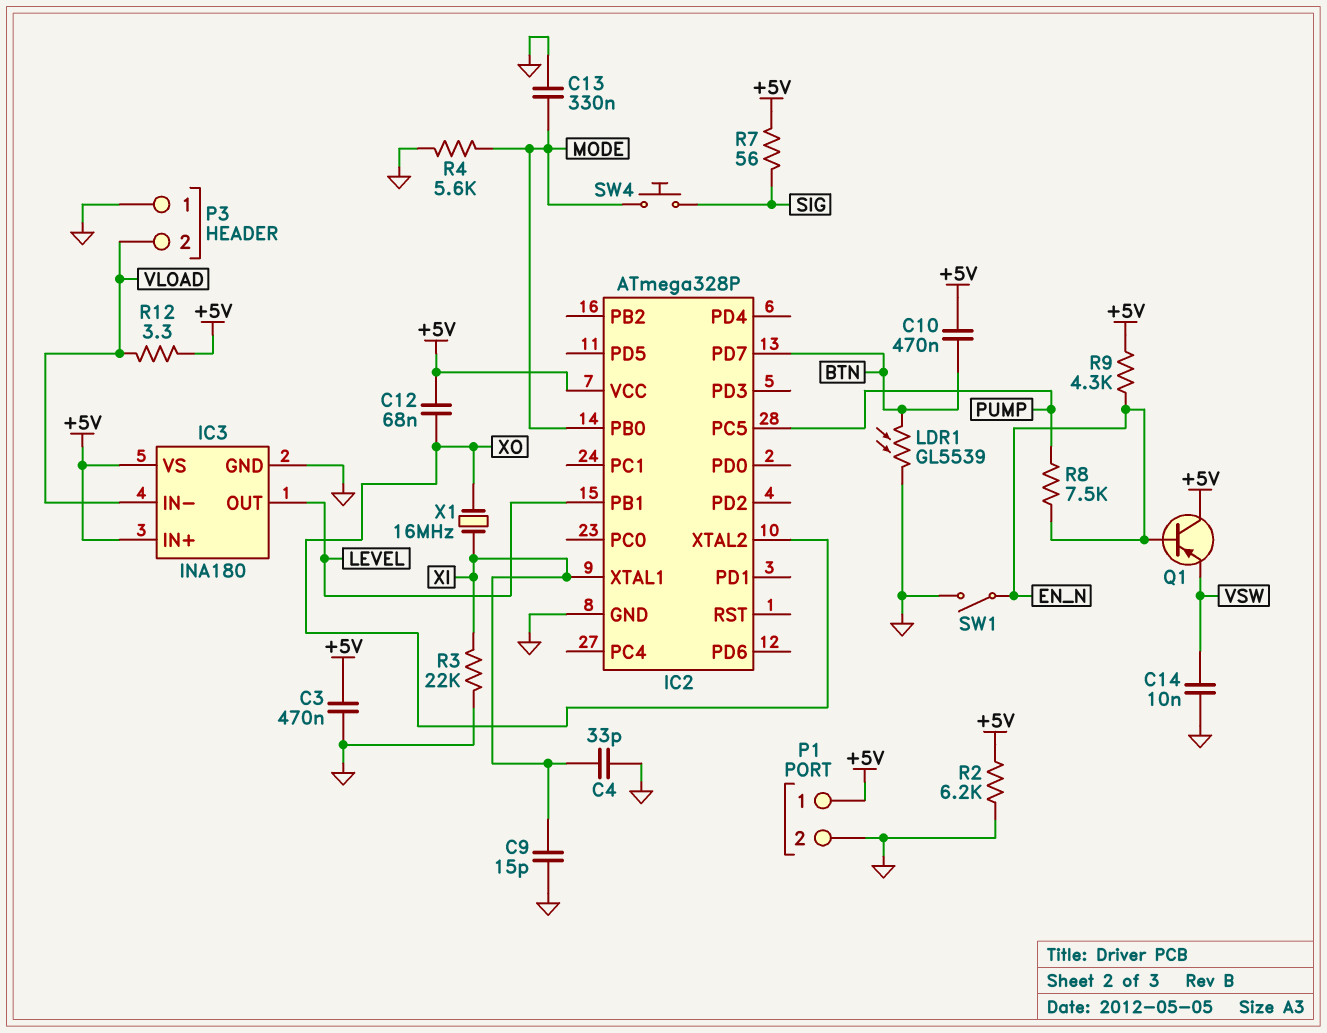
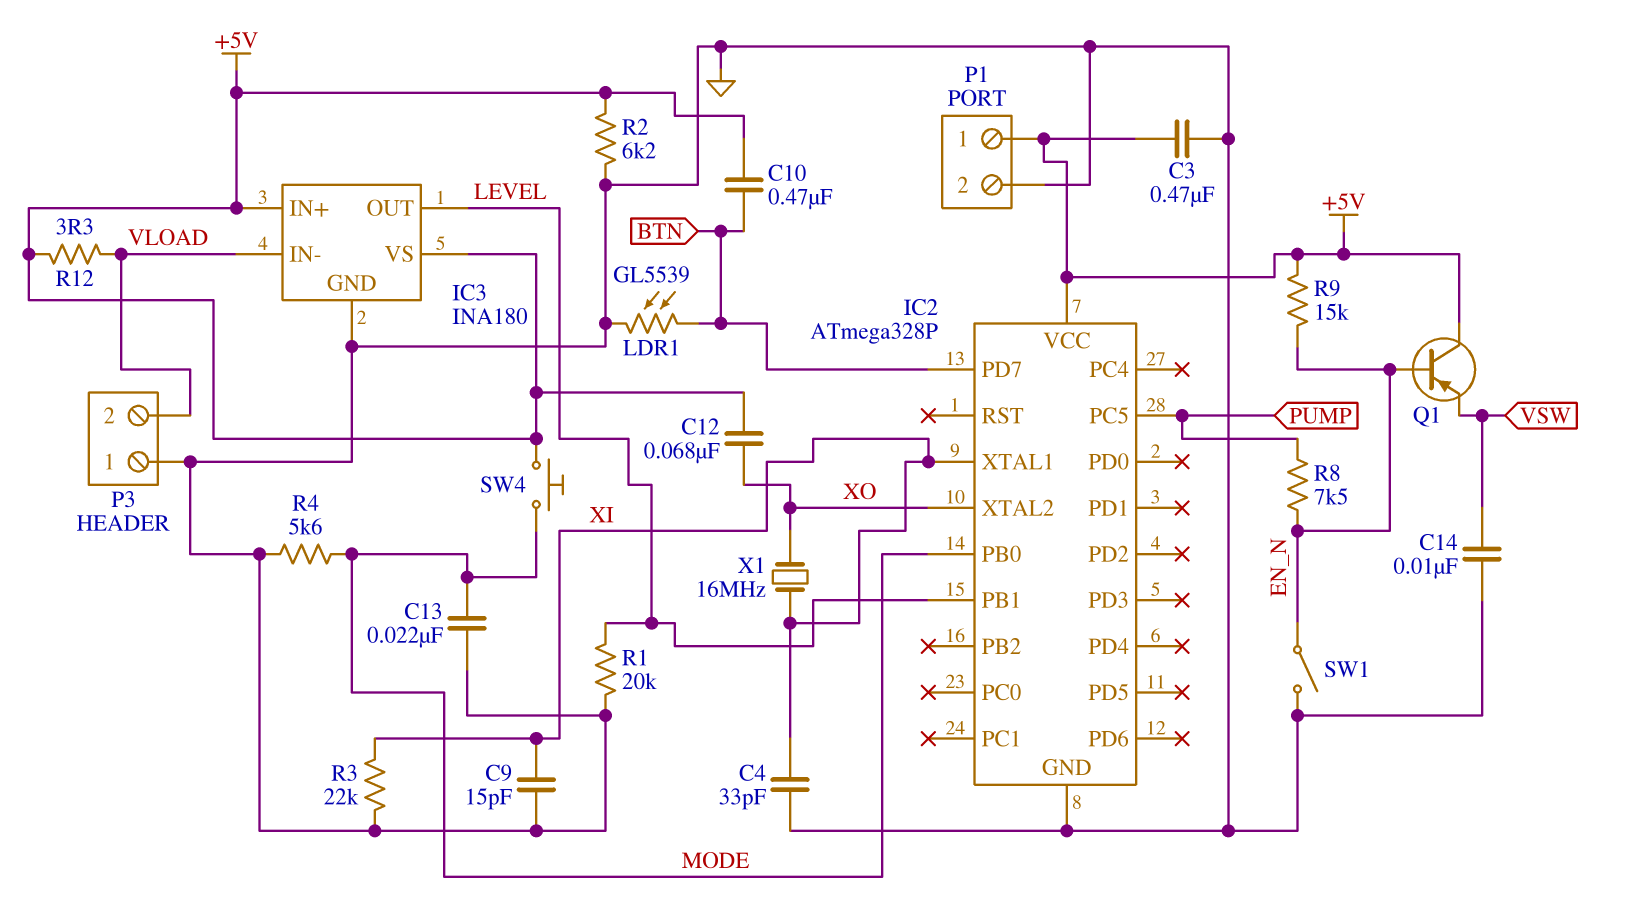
C13: 330nF (GND, MODE) -> 22nF (GND, MODE)
R1: none -> 20k (GND, LEVEL)
R7: 56 (+5V, SIG) -> none
R9: 4.3k (+5V, EN_N) -> 15k (+5V, EN_N)
SW4: button (MODE, SIG) -> button (+5V, MODE)

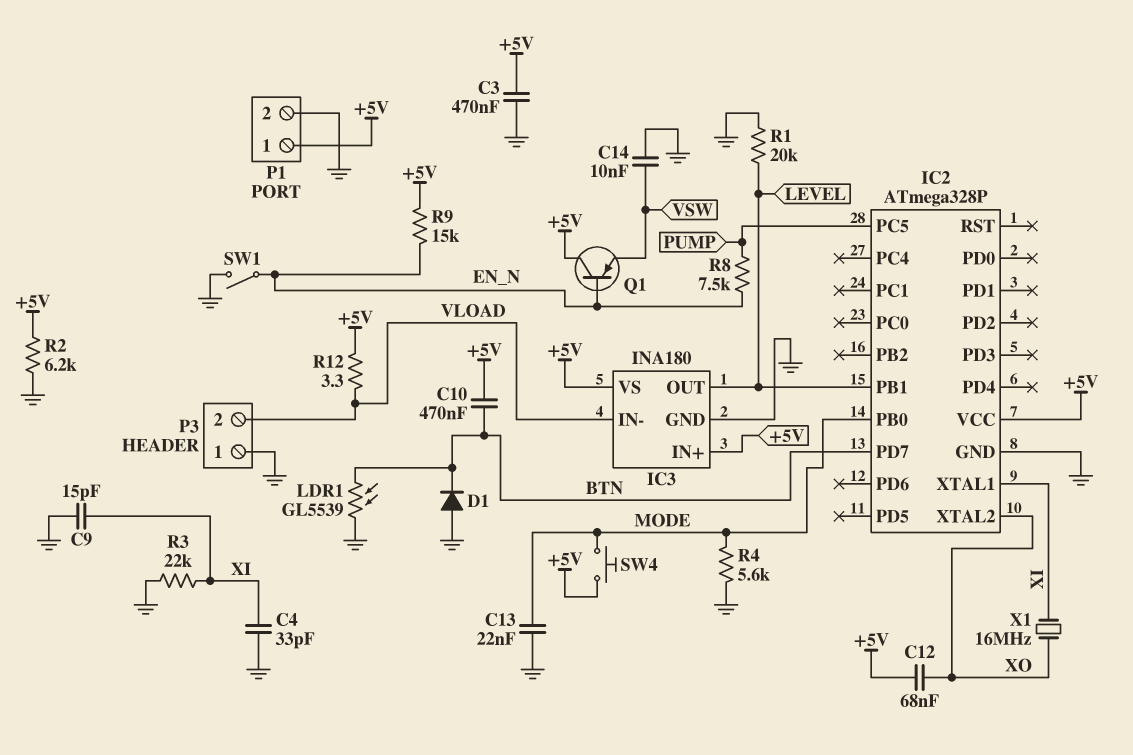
D1: none -> diode (A GND, K BTN)

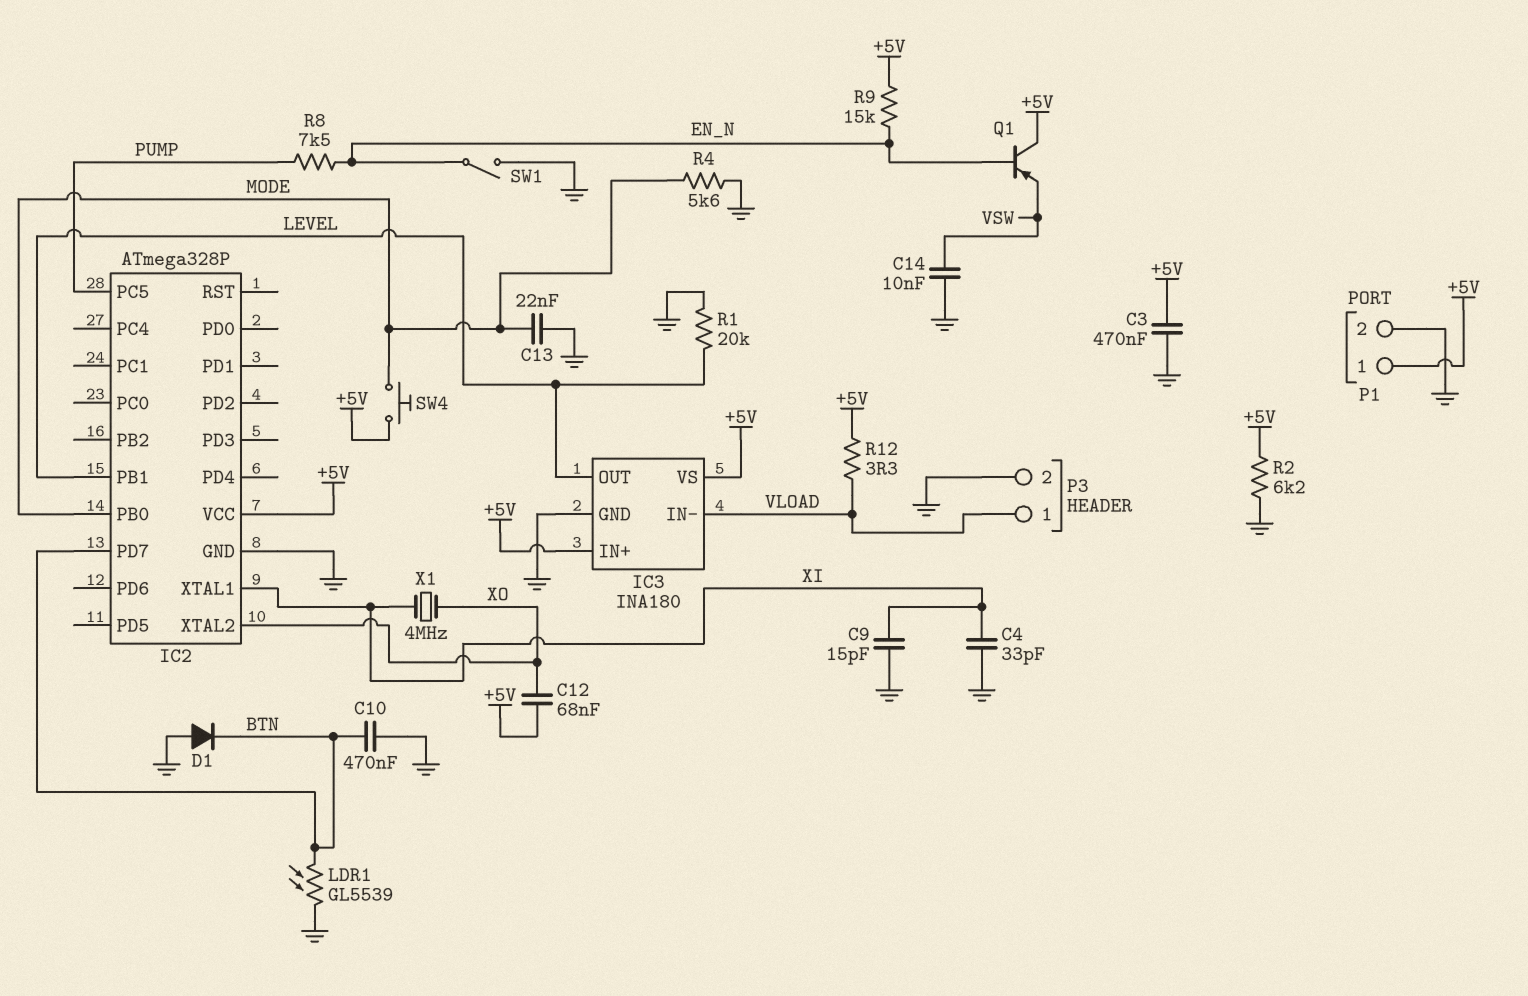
C10: 470nF (+5V, BTN) -> 470nF (BTN, GND)
P3 pin 1: GND -> VLOAD
P3 pin 2: VLOAD -> GND
R3: 22k (GND, XI) -> none
X1: 16MHz (XI, XO) -> 4MHz (XI, XO)

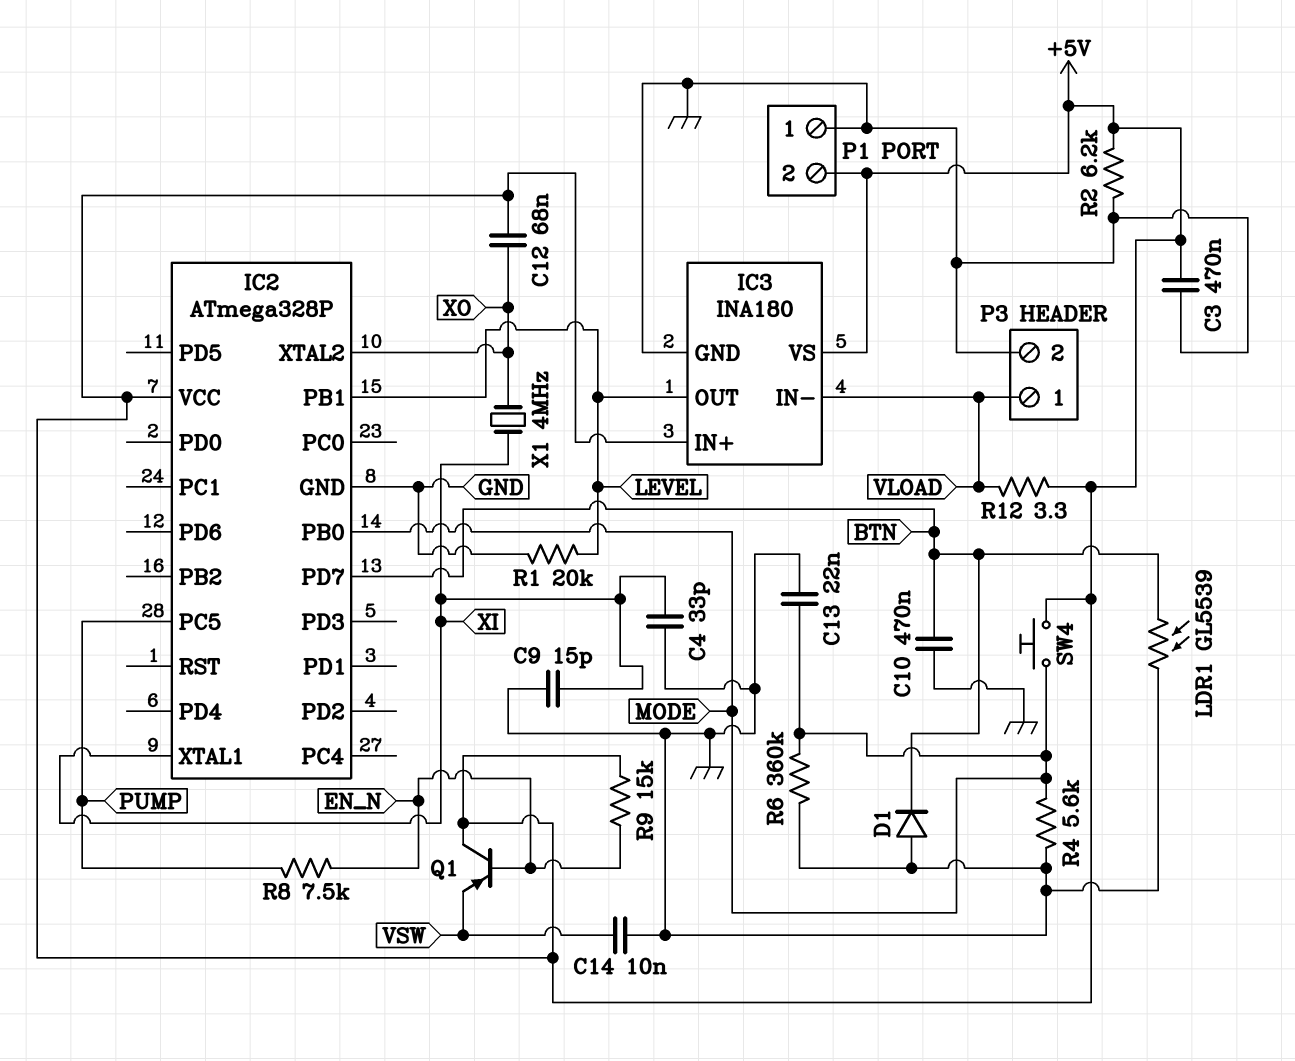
P1 pin 1: +5V -> GND
P1 pin 2: GND -> +5V
R6: none -> 360k (GND, MODE)
SW1: switch (EN_N, GND) -> none

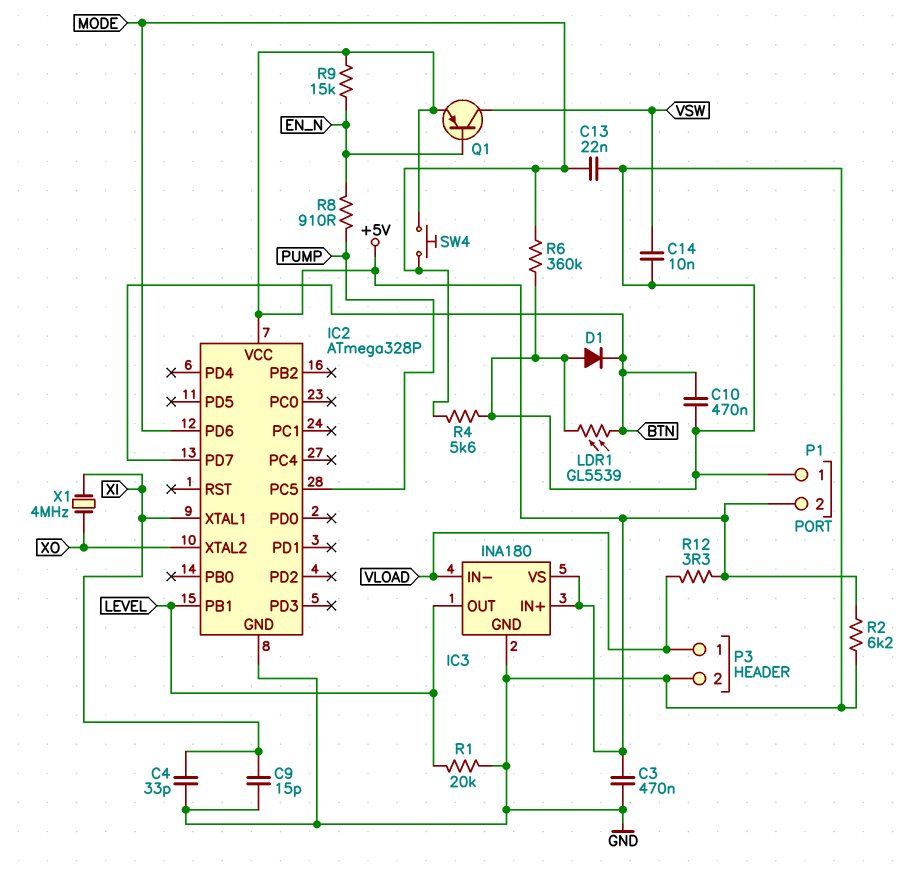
C12: 68nF (+5V, XO) -> none
IC2 pin PB0: MODE -> none
IC2 pin PD6: none -> MODE
Q1: PNP (B EN_N, C +5V, E VSW) -> PNP (B EN_N, C VSW, E +5V)
R8: 7.5k (EN_N, PUMP) -> 910 (EN_N, PUMP)

